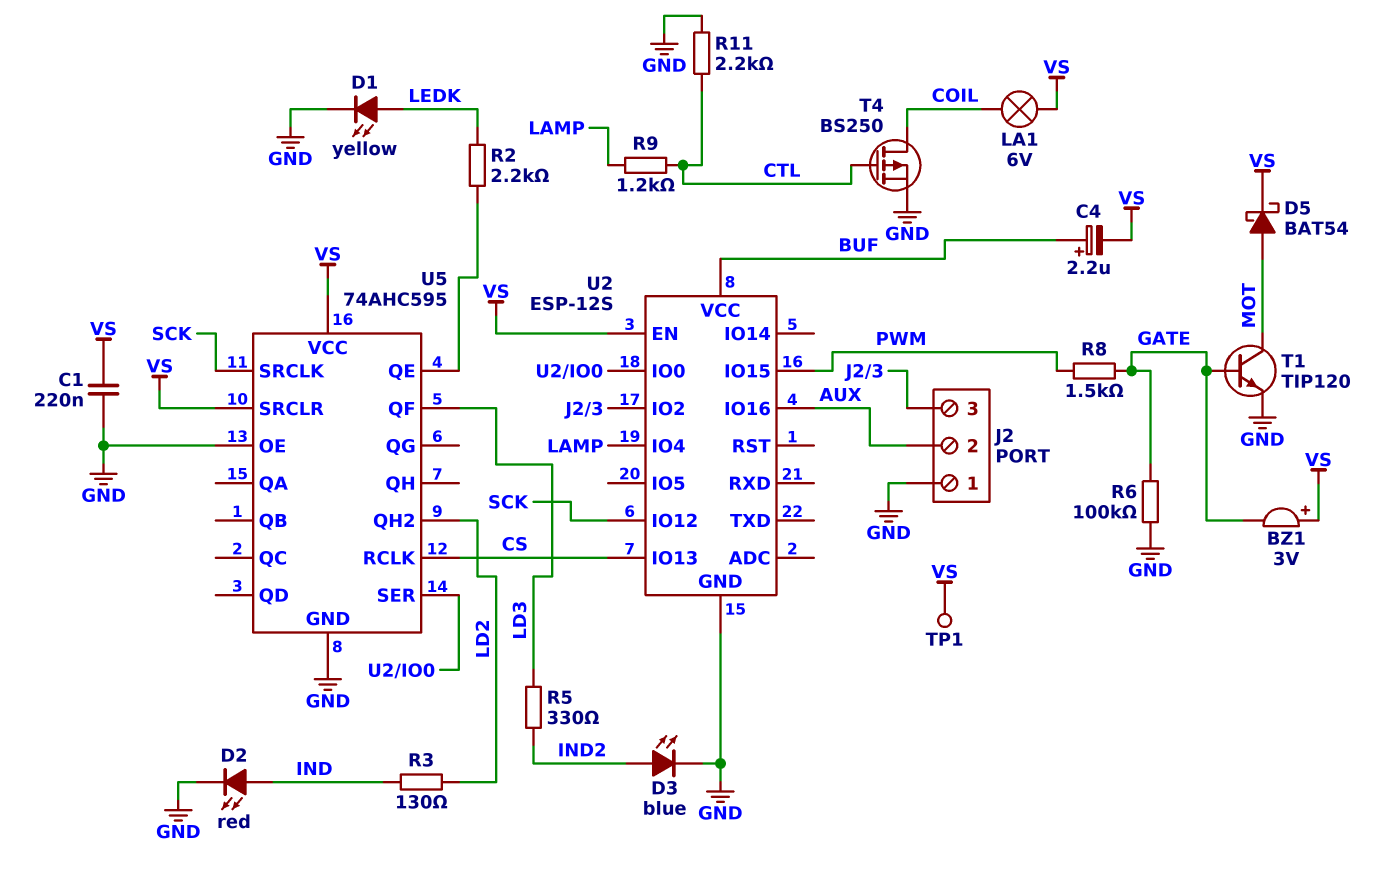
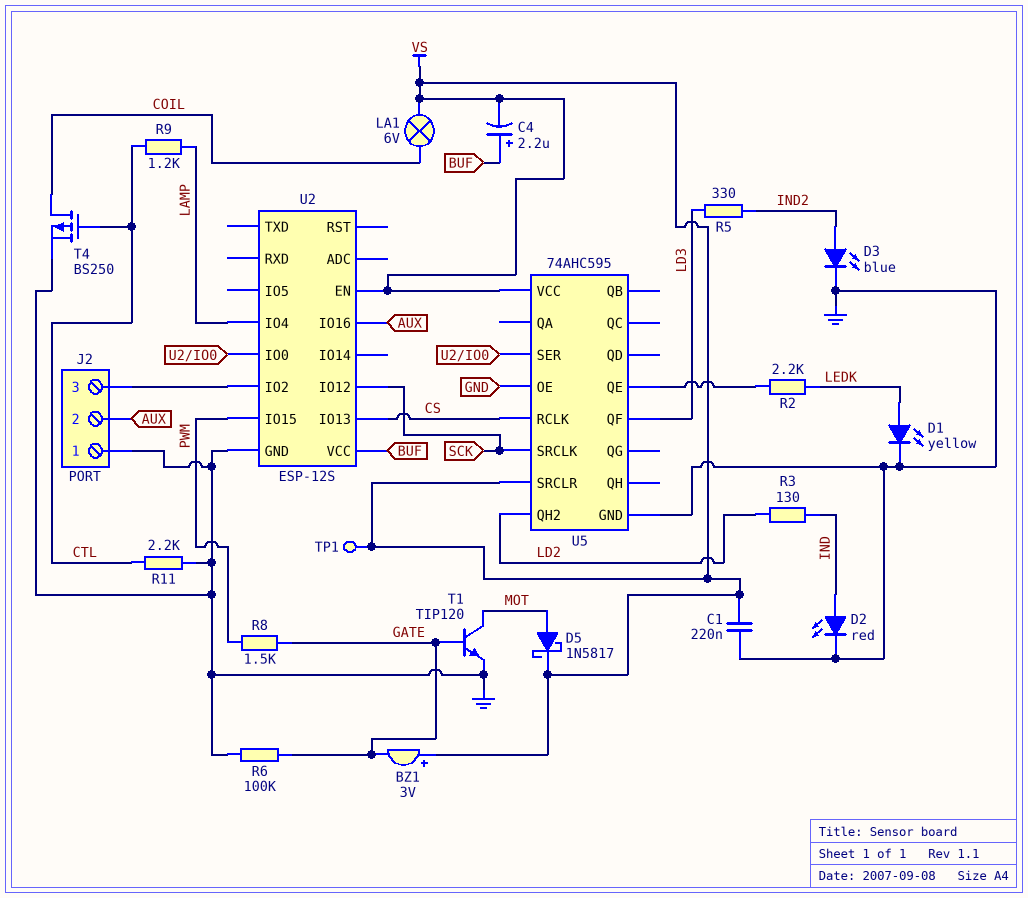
D5: schottky BAT54 (A MOT, K VS) -> schottky 1N5817 (A MOT, K VS)

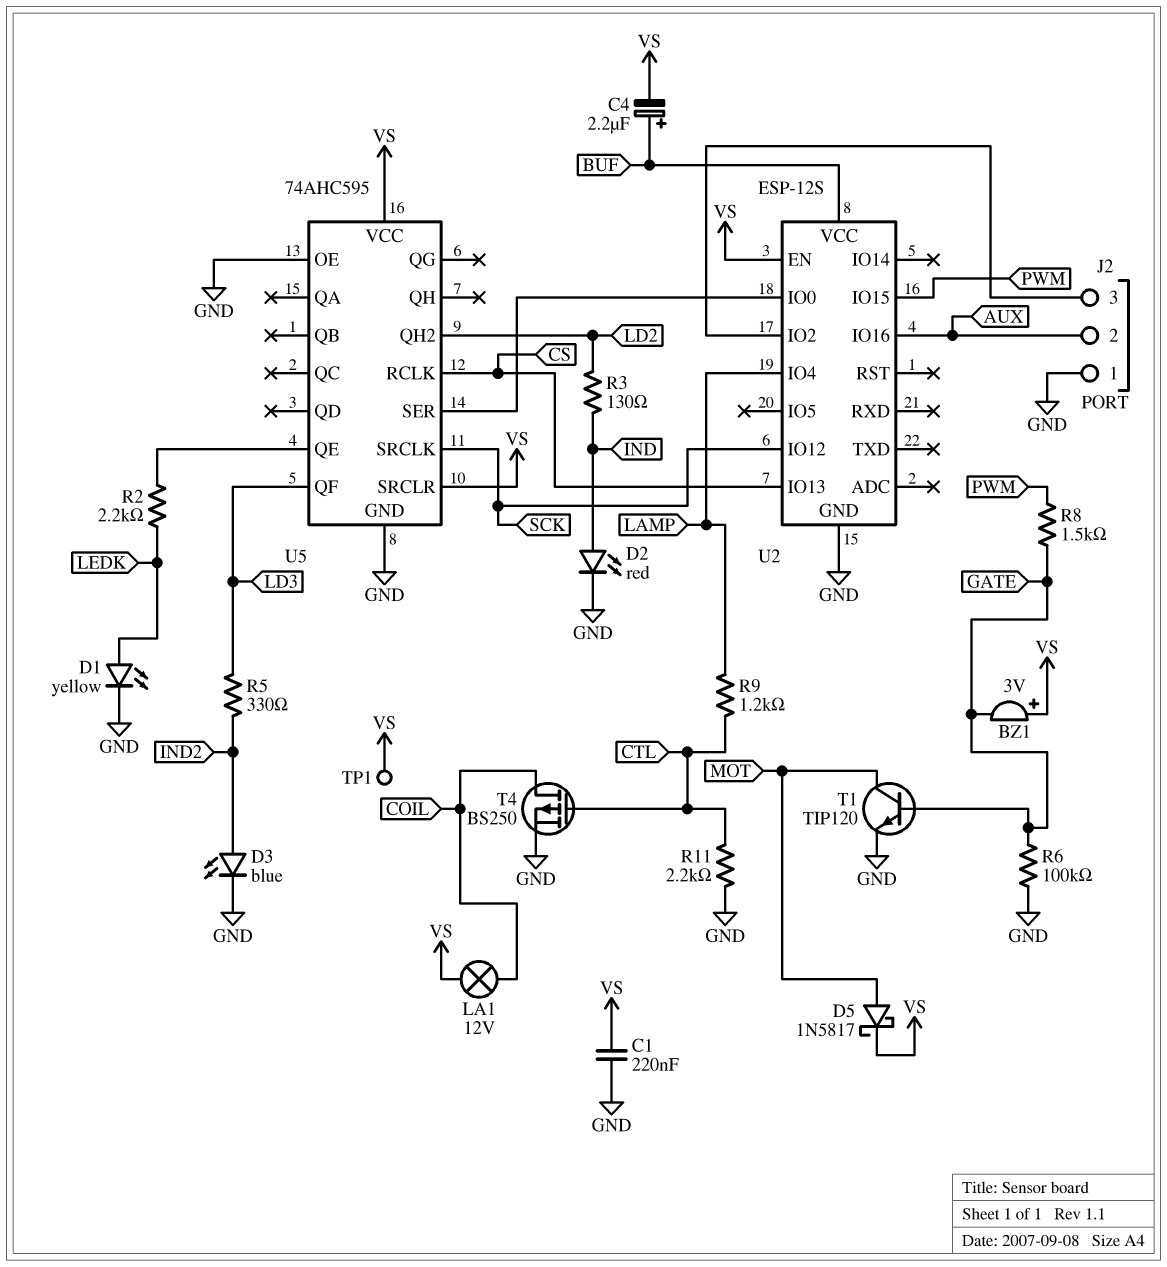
LA1: lamp 6V (COIL, VS) -> lamp 12V (COIL, VS)

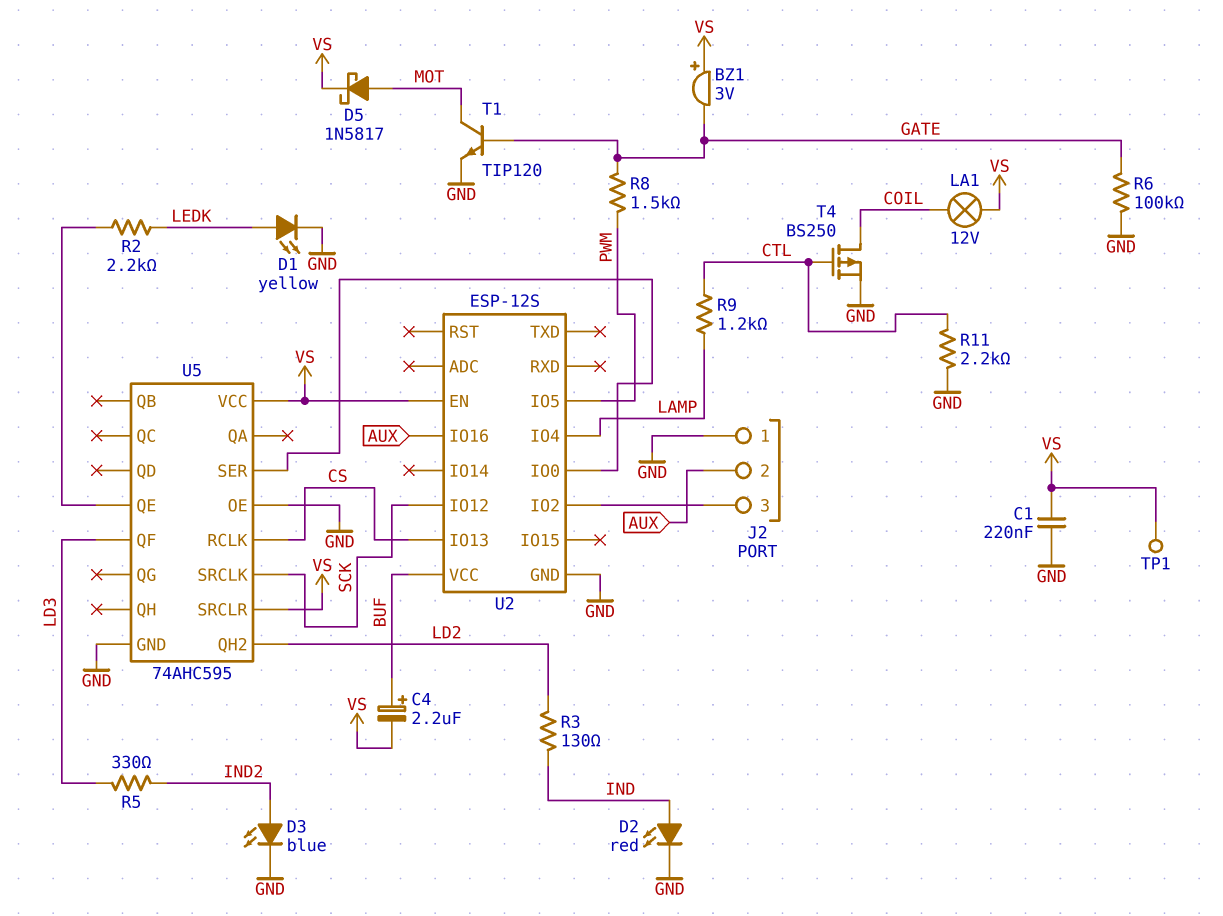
U2 pin IO5: none -> PWM
U2 pin IO15: PWM -> none

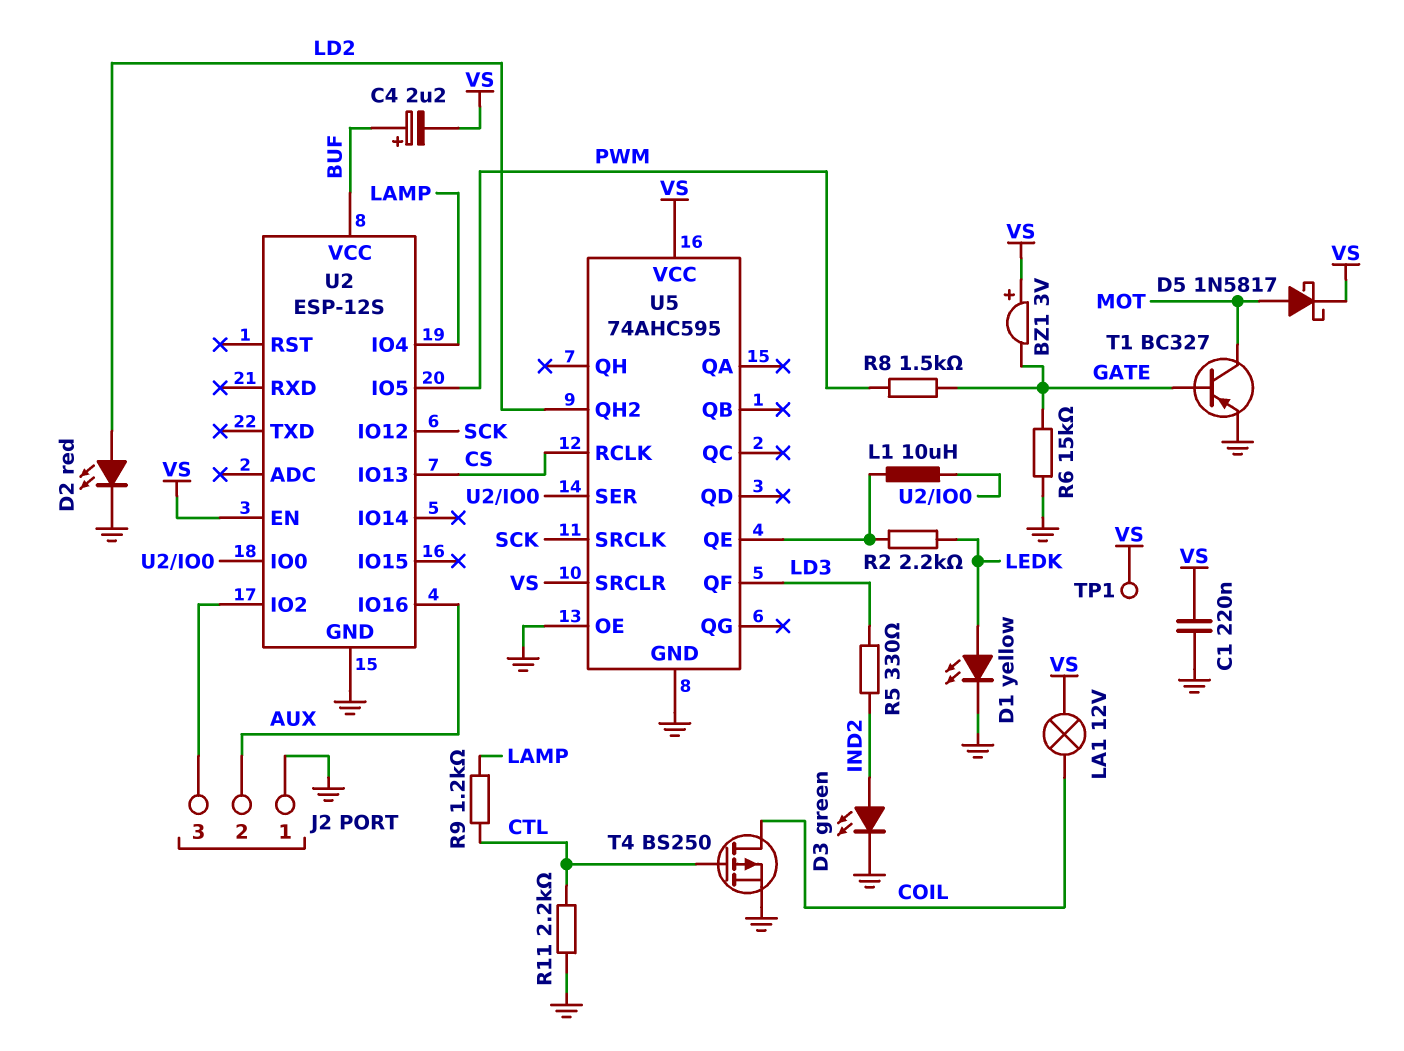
D2: LED red (A IND, K GND) -> LED red (A LD2, K GND)
D3: LED blue (A IND2, K GND) -> LED green (A IND2, K GND)
L1: none -> 10uH (U2/IO0, U5/QE)
R3: 130 (IND, LD2) -> none
R6: 100k (GATE, GND) -> 15k (GATE, GND)
T1: NPN TIP120 (B GATE, C MOT, E GND) -> PNP BC327 (B GATE, C MOT, E GND)

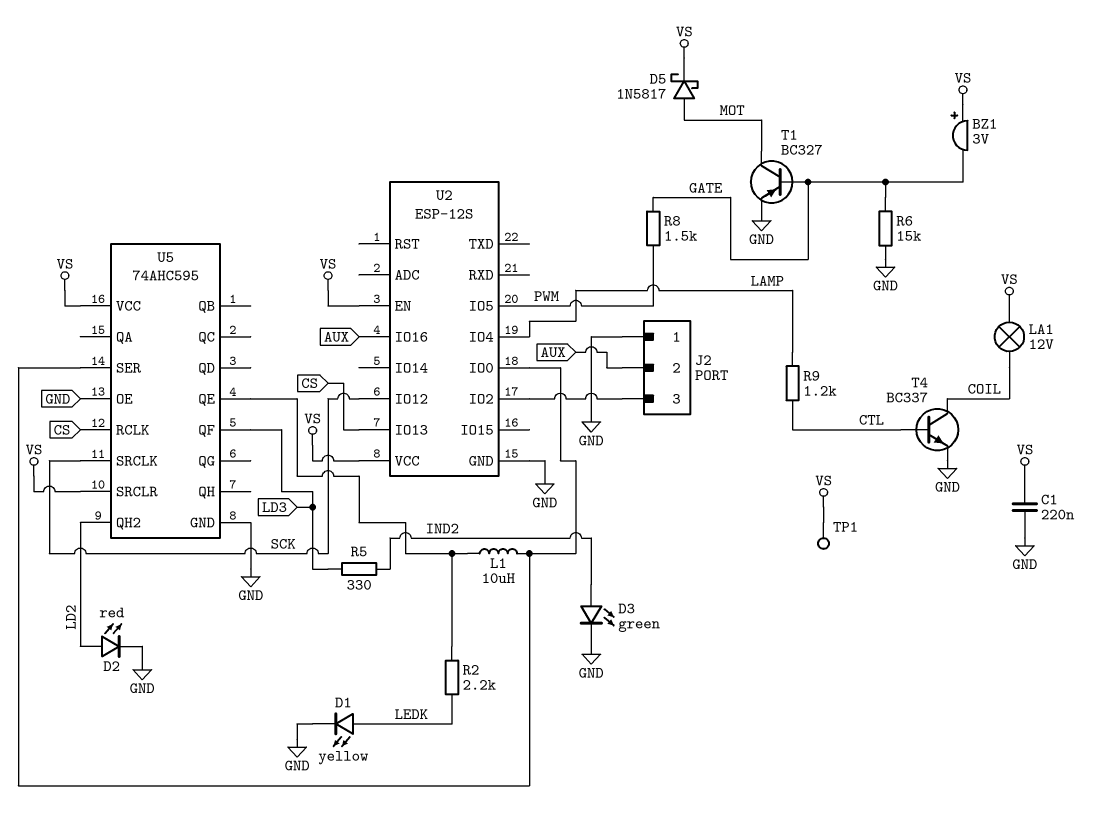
C4: 2.2uF (plus BUF, minus VS) -> none
R11: 2.2k (CTL, GND) -> none
T4: PMOS BS250 (G CTL, D COIL, S GND) -> NPN BC337 (B CTL, C COIL, E GND)
U2 pin VCC: BUF -> VS

